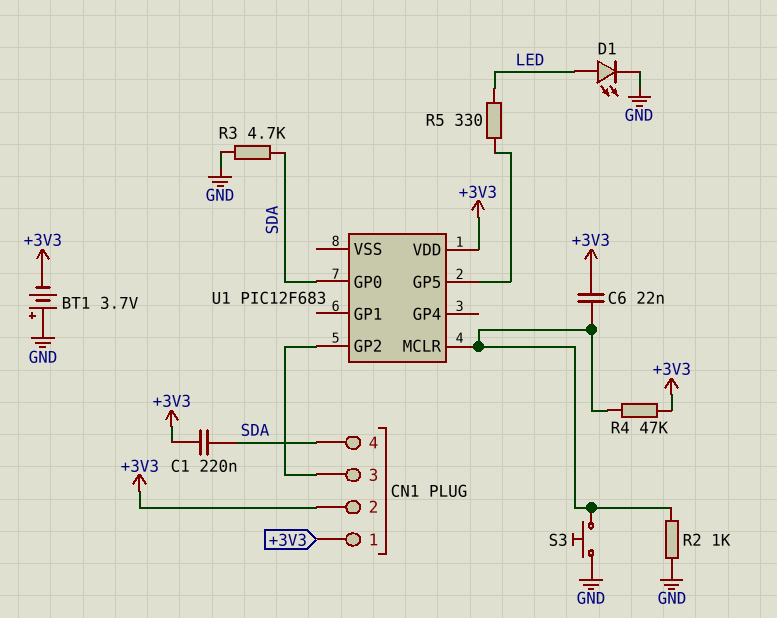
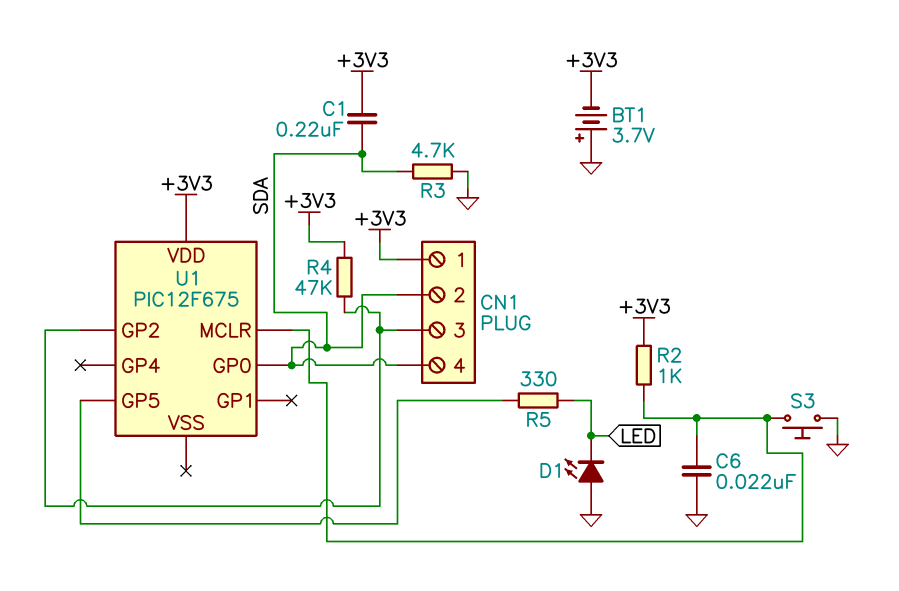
C6: 22nF (+3V3, U1/MCLR) -> 22nF (GND, U1/MCLR)
CN1 pin 2: +3V3 -> SDA
D1: LED (A LED, K GND) -> LED (A GND, K LED)
R2: 1k (GND, U1/MCLR) -> 1k (+3V3, U1/MCLR)
R4: 47k (+3V3, U1/MCLR) -> 47k (+3V3, CN1/3)
U1: PIC12F683 -> PIC12F675

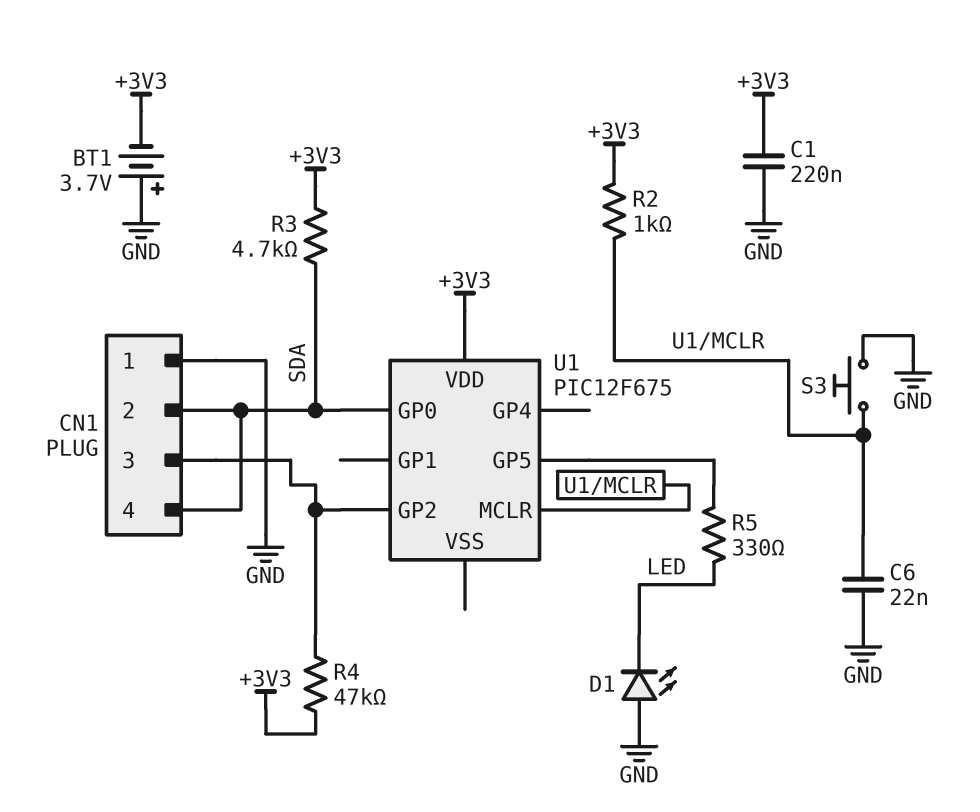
C1: 220nF (+3V3, SDA) -> 220nF (+3V3, GND)
CN1 pin 1: +3V3 -> GND
R3: 4.7k (GND, SDA) -> 4.7k (+3V3, SDA)

